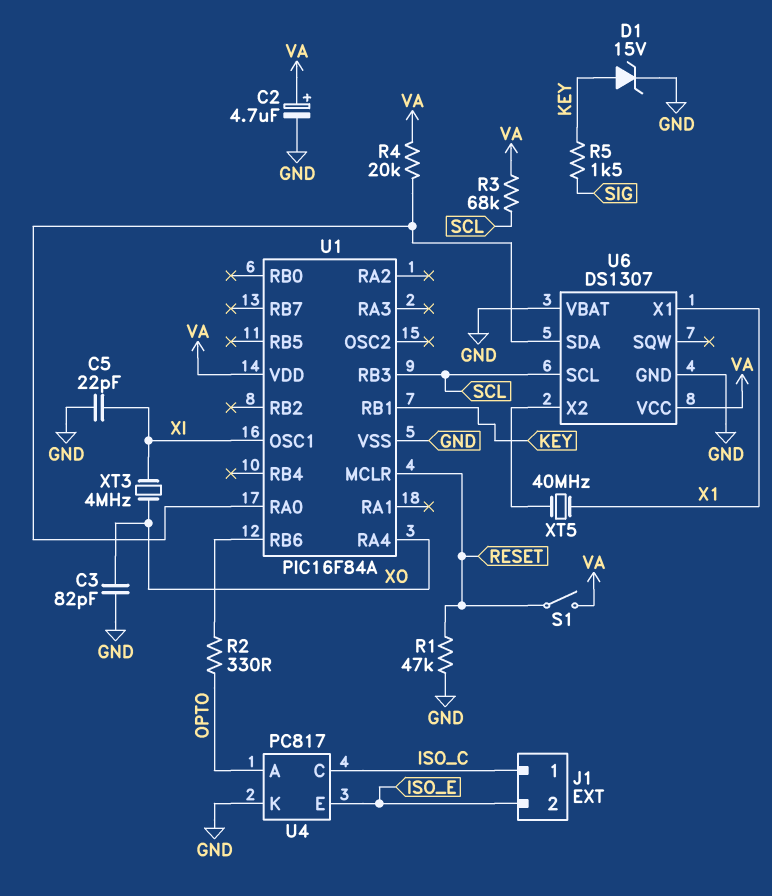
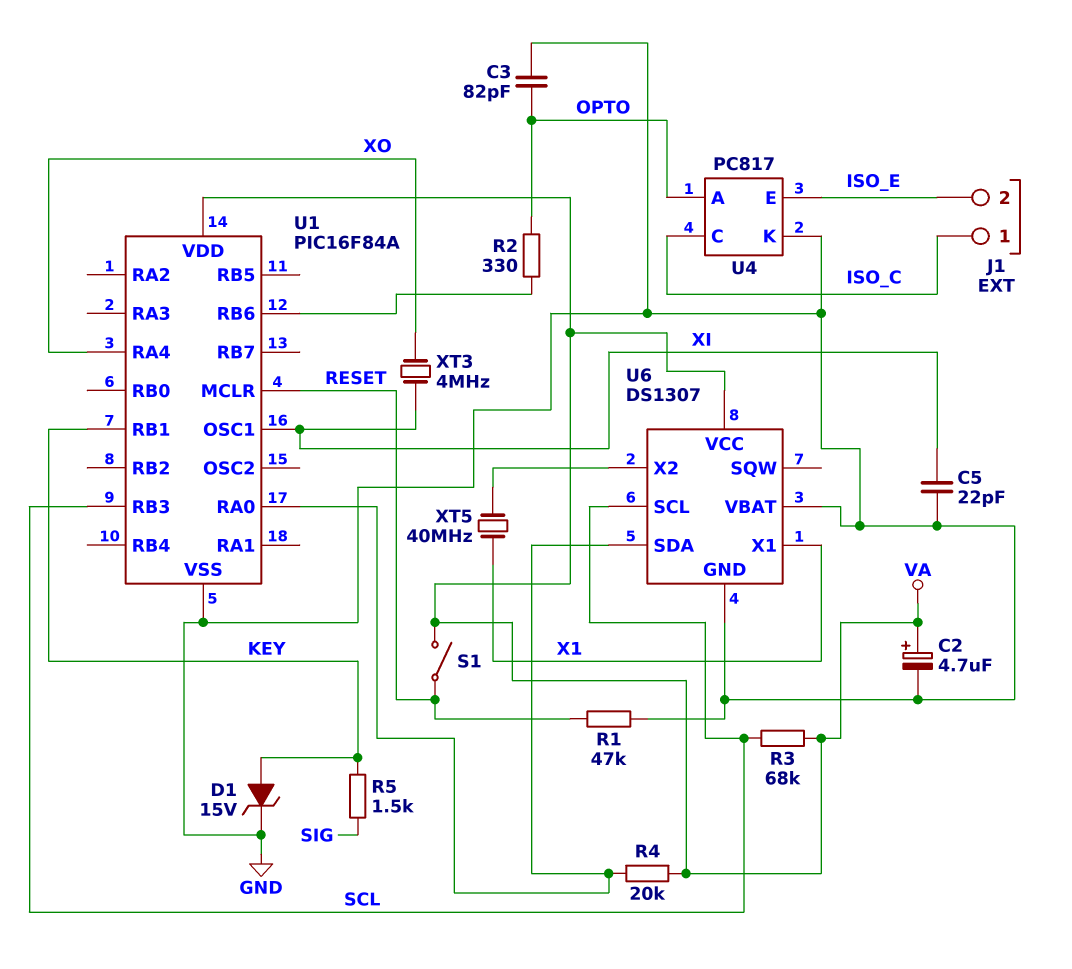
C3: 82pF (GND, XO) -> 82pF (GND, OPTO)

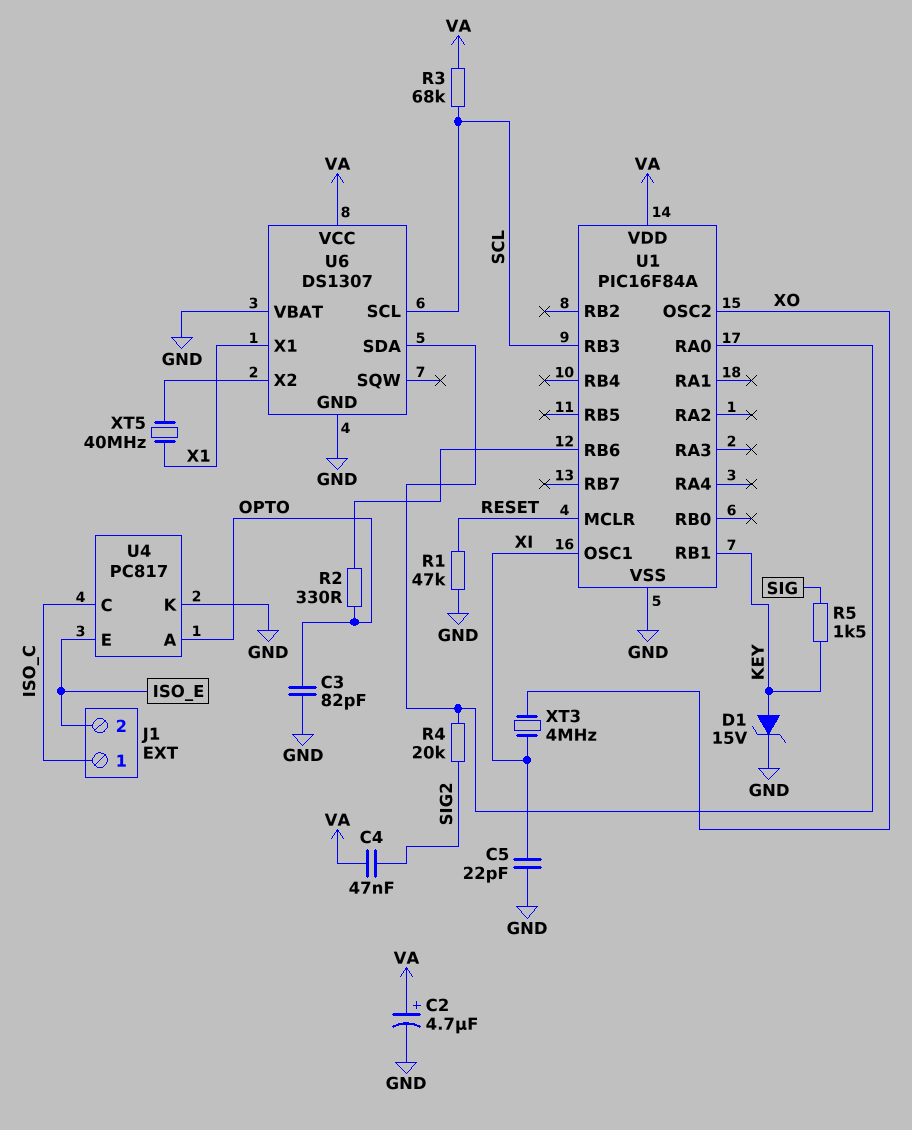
C4: none -> 47nF (SIG2, VA)
R4: 20k (U1/RA0, VA) -> 20k (SIG2, U1/RA0)
S1: switch (RESET, VA) -> none
U1 pin OSC2: none -> XO
U1 pin RA4: XO -> none

